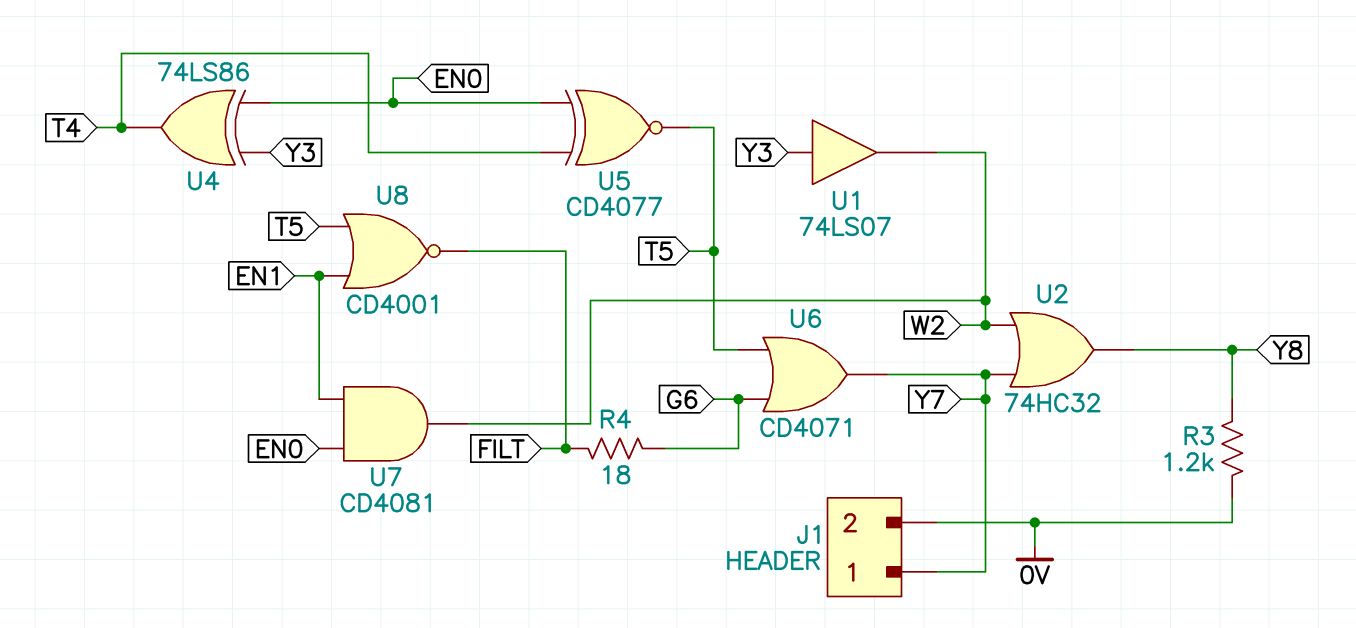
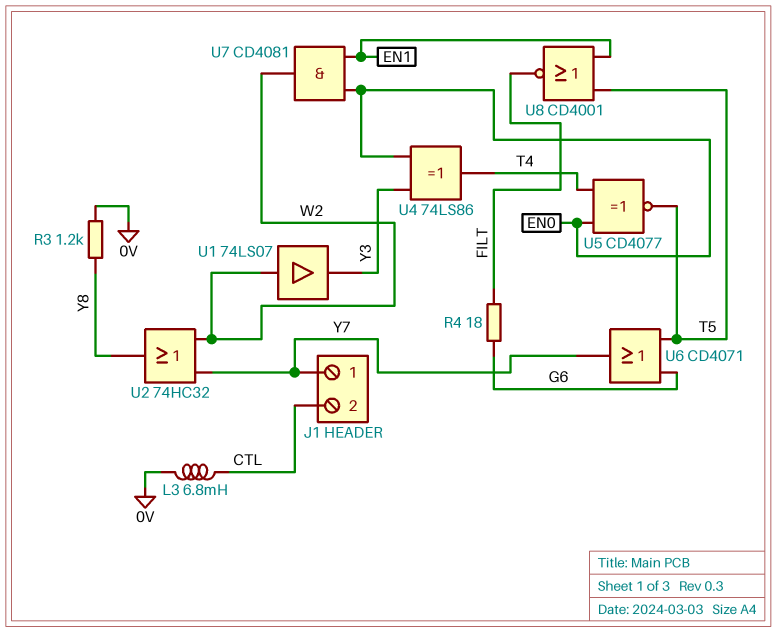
J1 pin 2: 0V -> CTL
L3: none -> 6.8mH (0V, CTL)
U1: buffer 74LS07 (in Y3, out W2) -> buffer 74LS07 (in W2, out Y3)

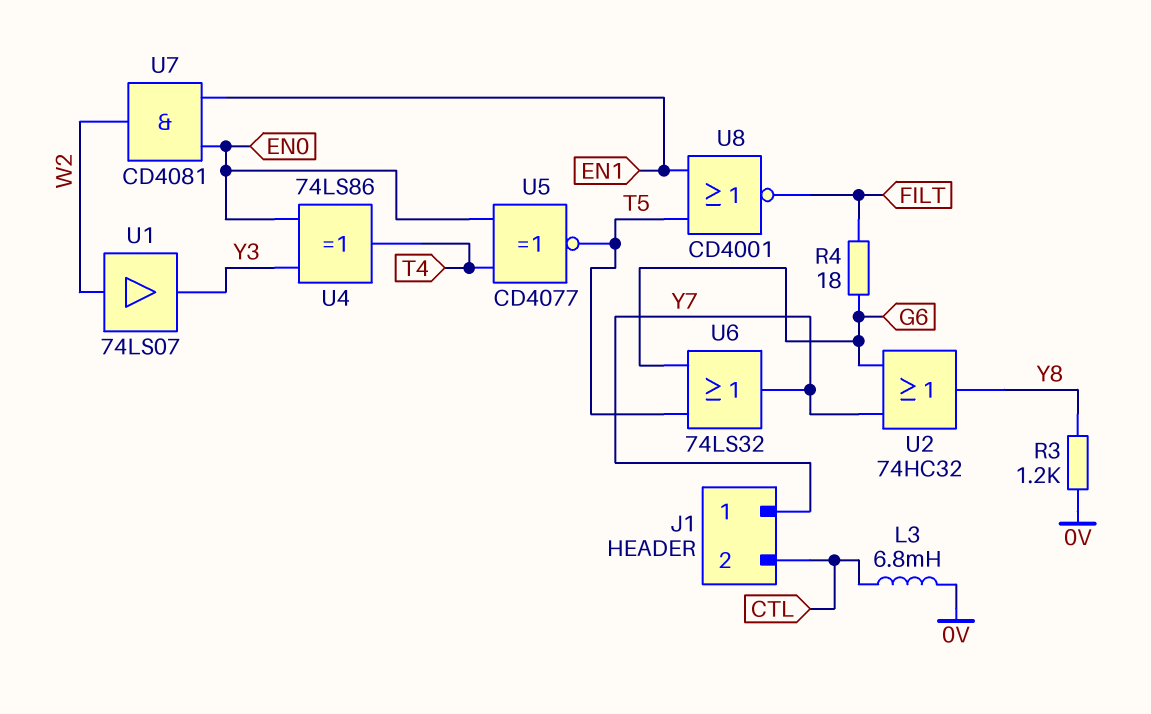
U2: OR 74HC32 (in W2, in Y7, out Y8) -> OR 74HC32 (in G6, in Y7, out Y8)
U6: OR CD4071 (in G6, in T5, out Y7) -> OR 74LS32 (in G6, in T5, out Y7)

